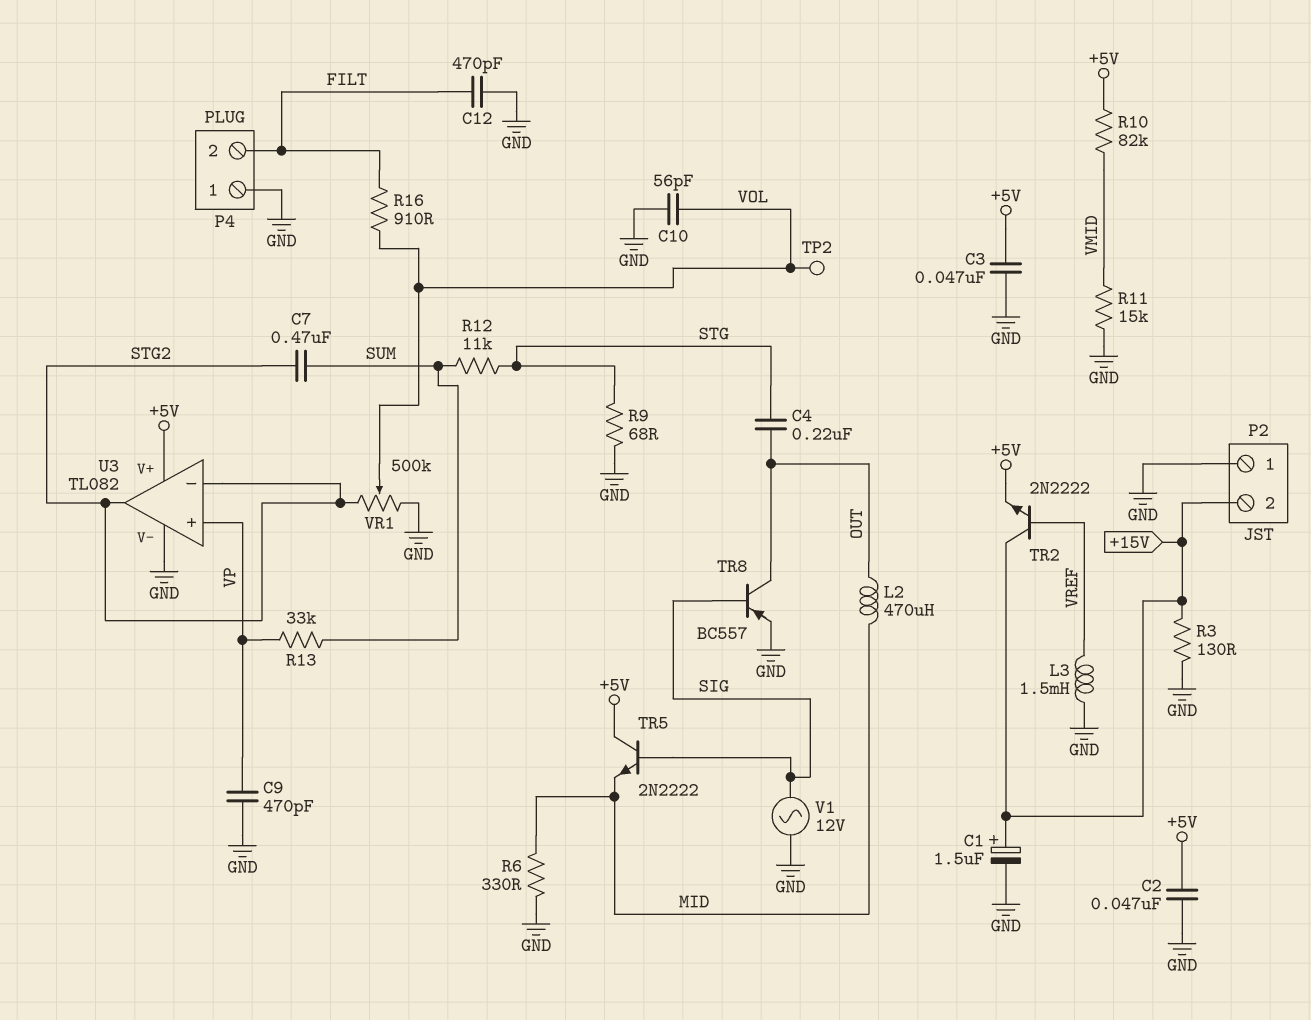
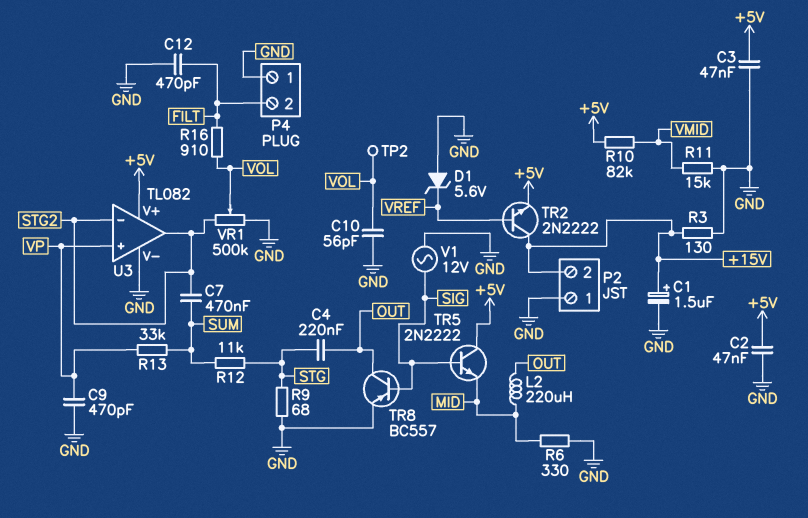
D1: none -> zener 5.6V (A GND, K VREF)
L2: 470uH (MID, OUT) -> 220uH (MID, OUT)
L3: 1.5mH (GND, VREF) -> none

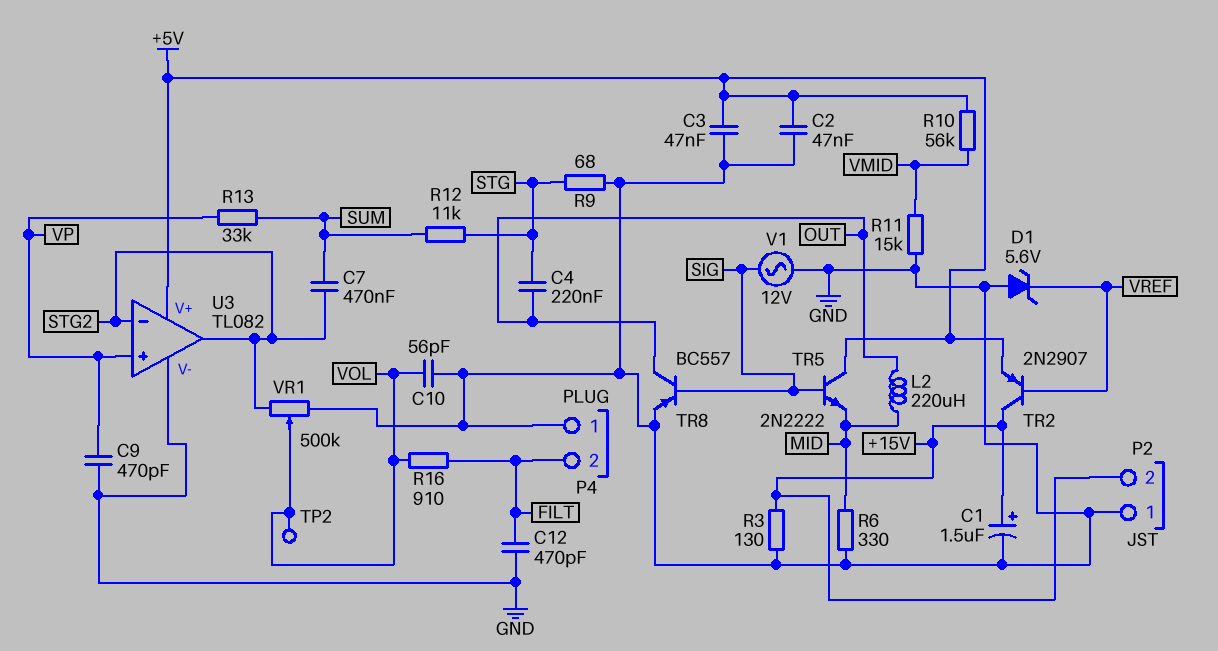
R10: 82k (+5V, VMID) -> 56k (+5V, VMID)
TR2: NPN 2N2222 (B VREF, C +15V, E +5V) -> PNP 2N2907 (B VREF, C +15V, E +5V)

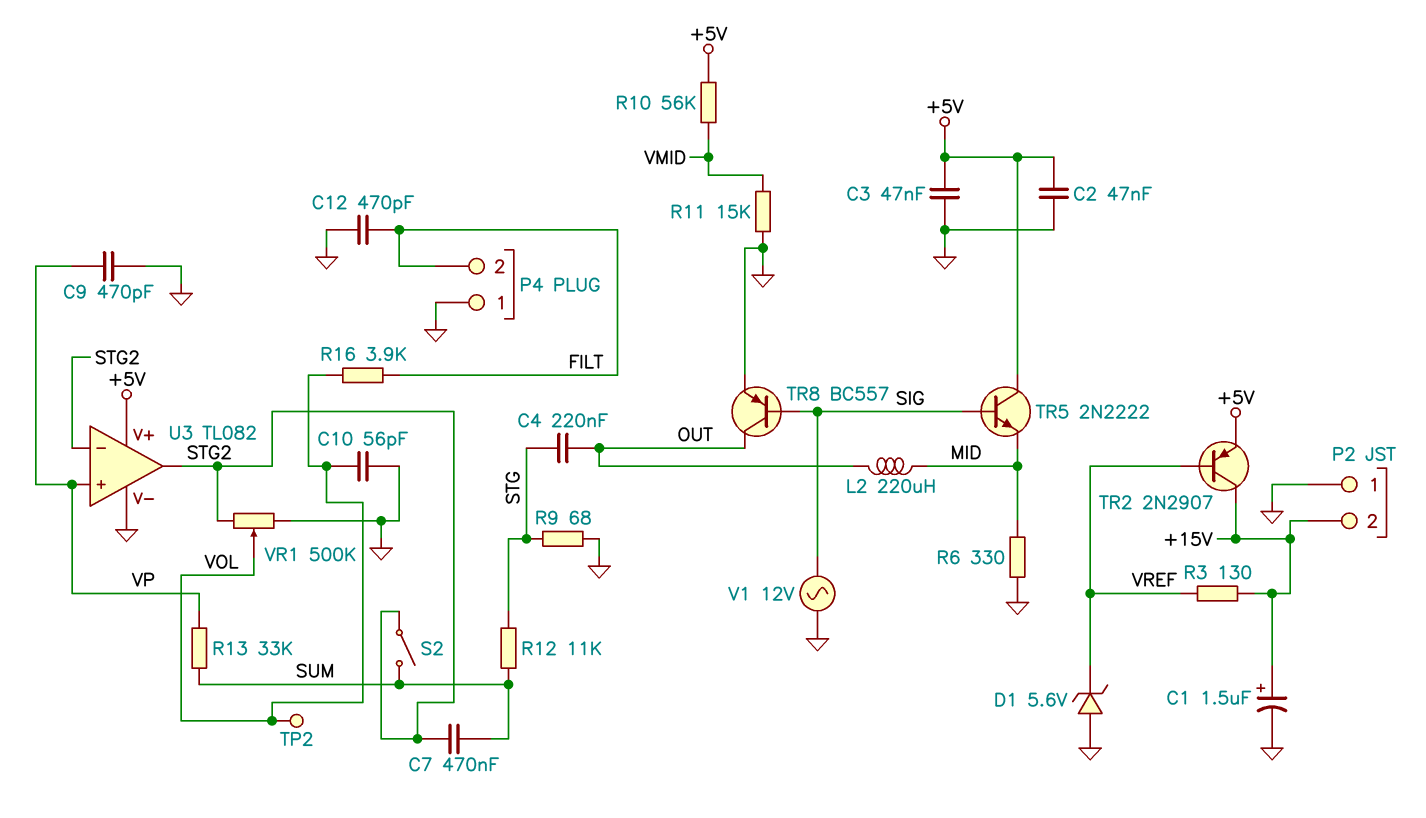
R3: 130 (+15V, GND) -> 130 (+15V, VREF)
R16: 910 (FILT, VOL) -> 3.9k (FILT, VOL)
S2: none -> switch (STG2, SUM)

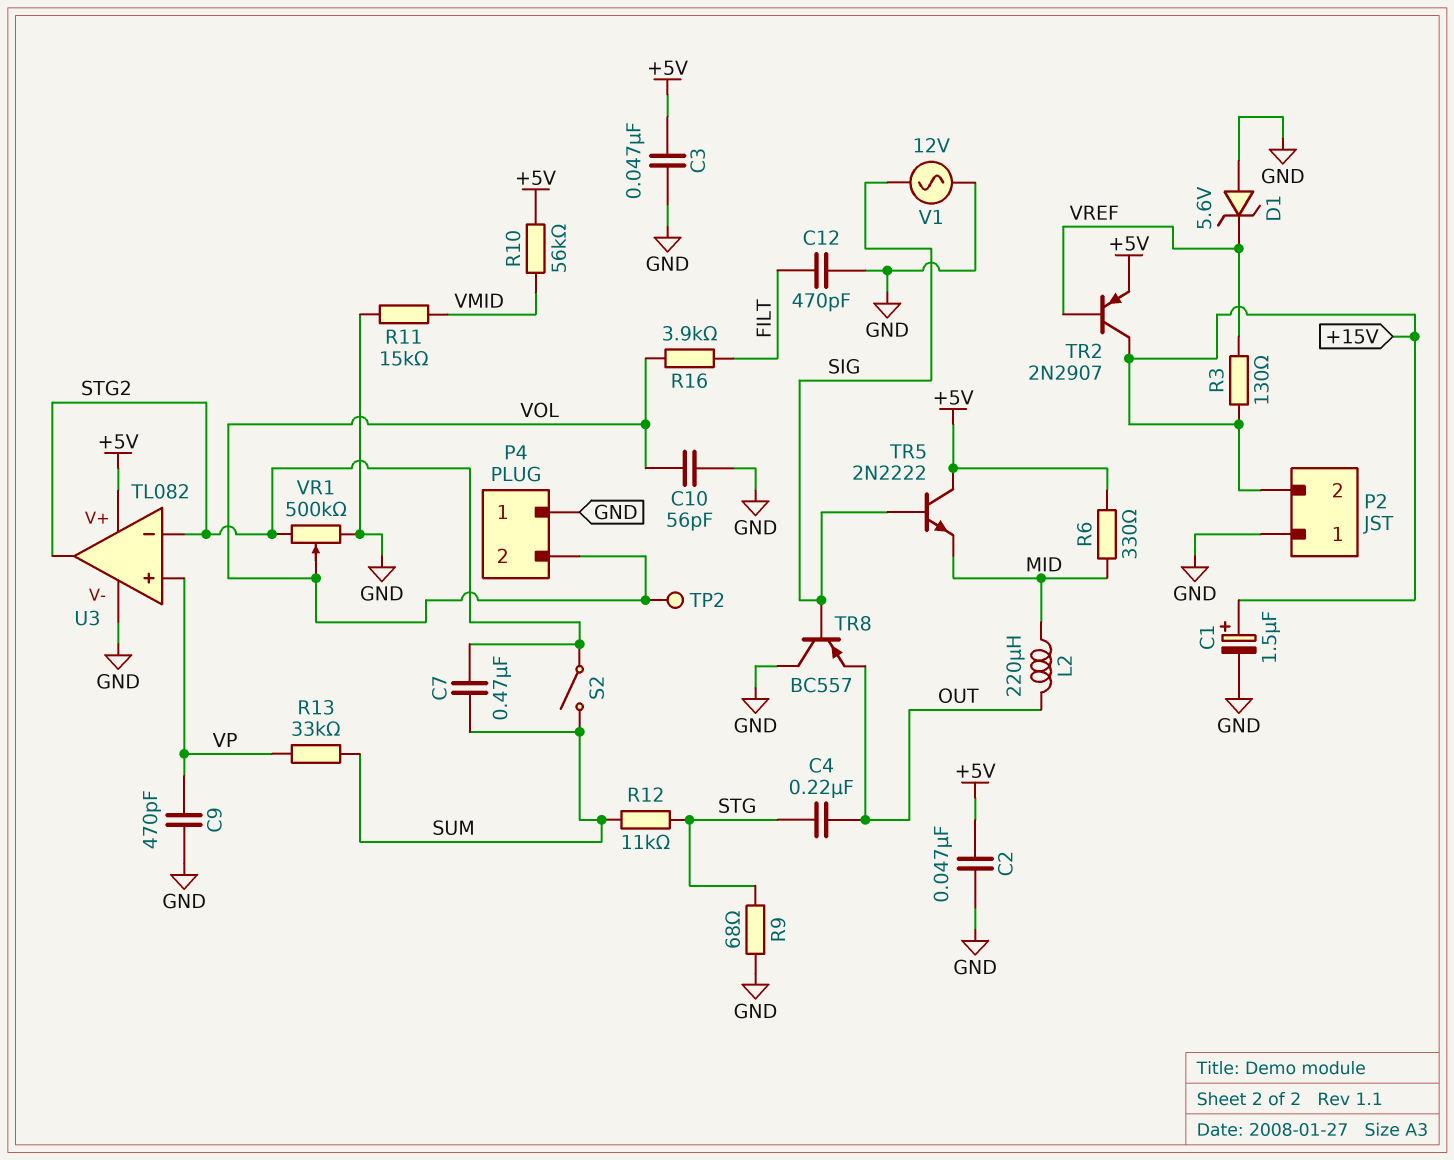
P4 pin 2: FILT -> VOL
R6: 330 (GND, MID) -> 330 (+5V, MID)
TR8: PNP BC557 (B SIG, C OUT, E GND) -> PNP BC557 (B SIG, C GND, E OUT)

